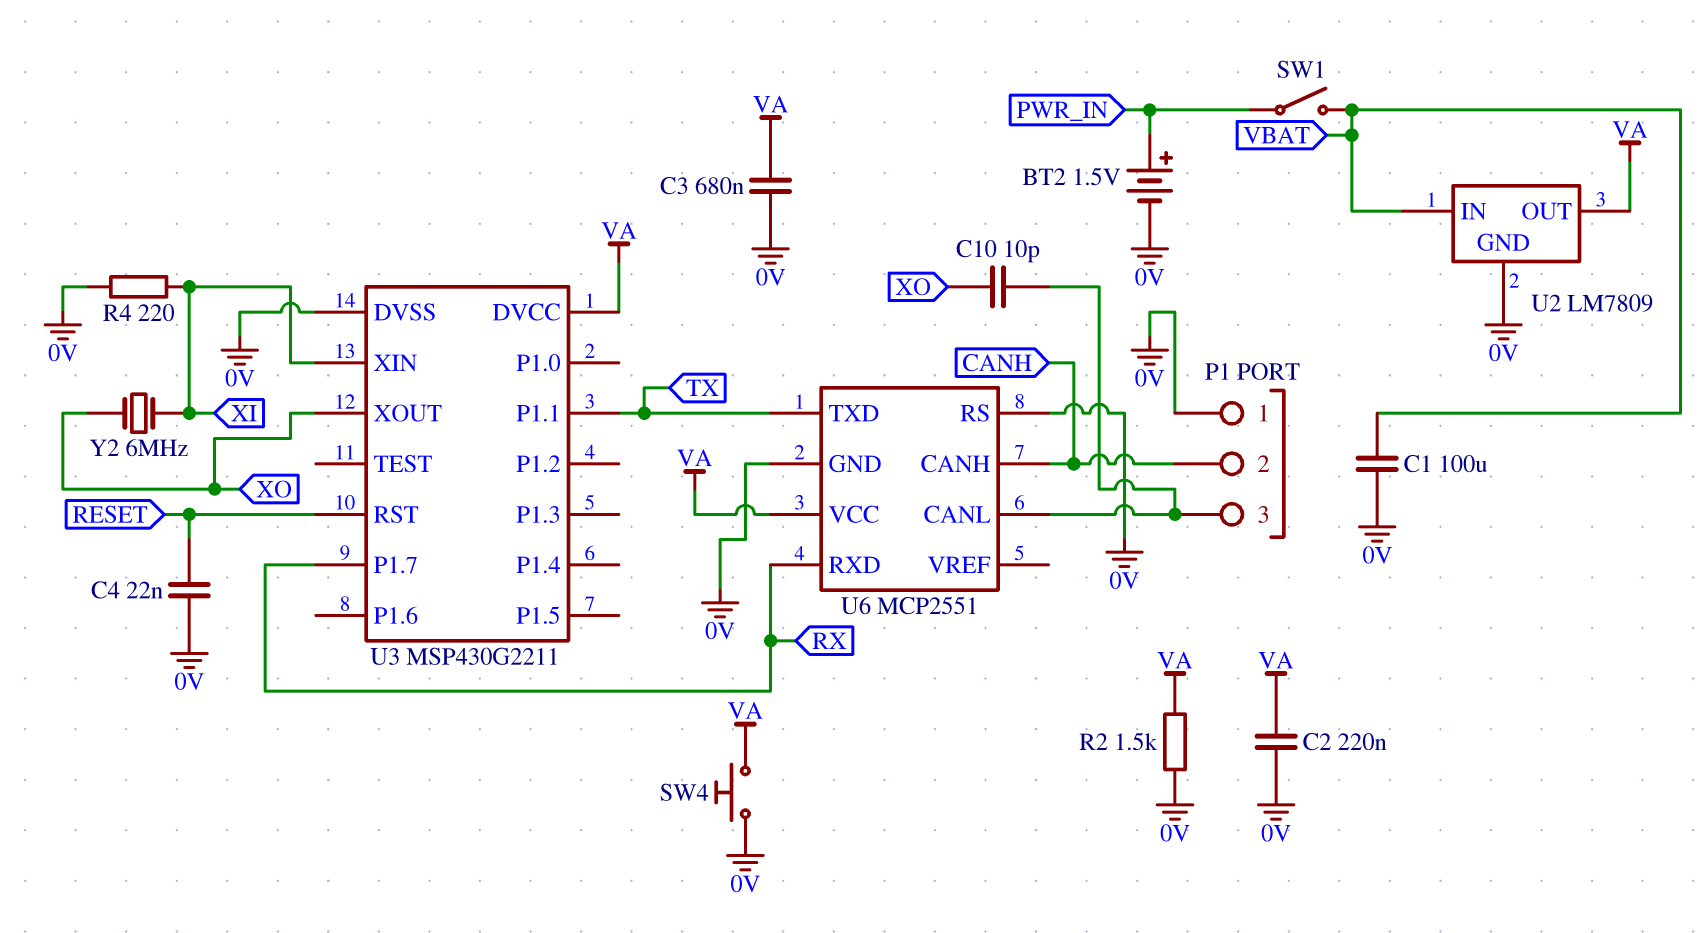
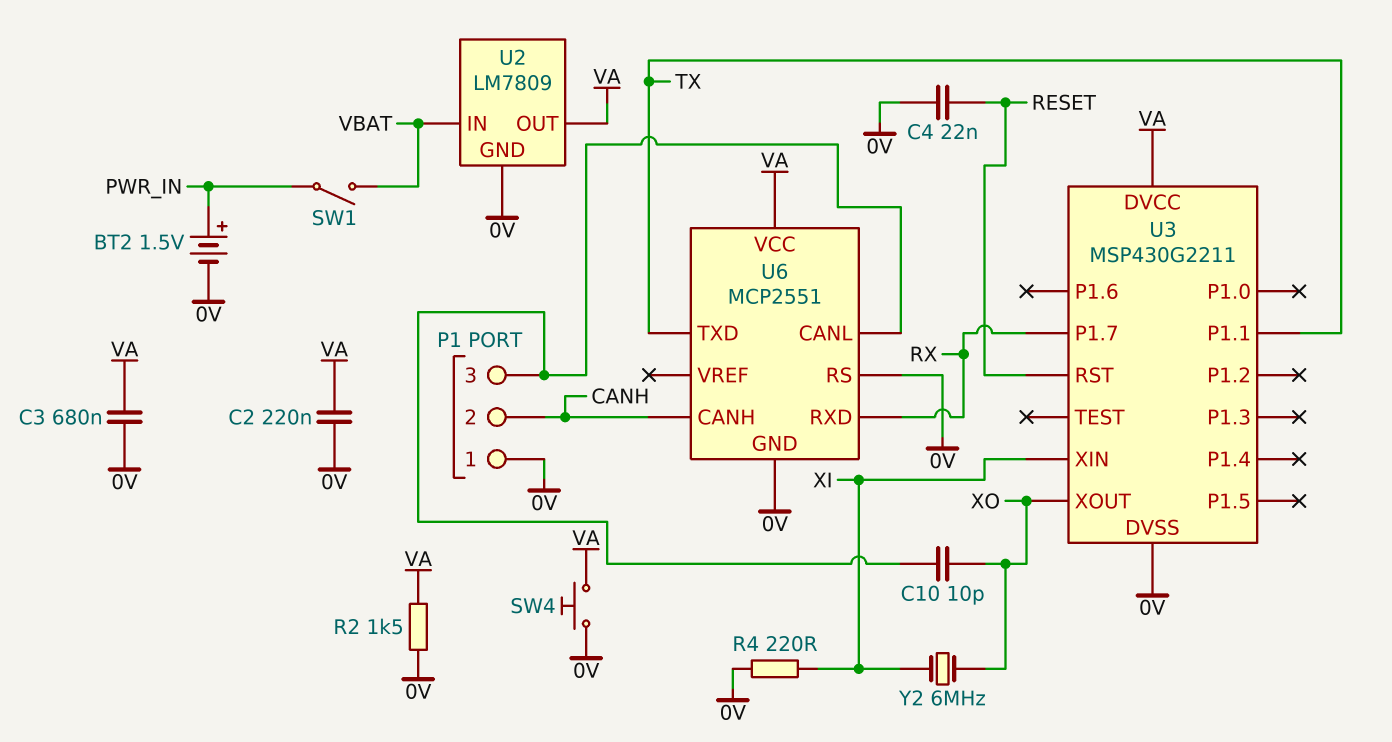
C1: 100uF (0V, VBAT) -> none

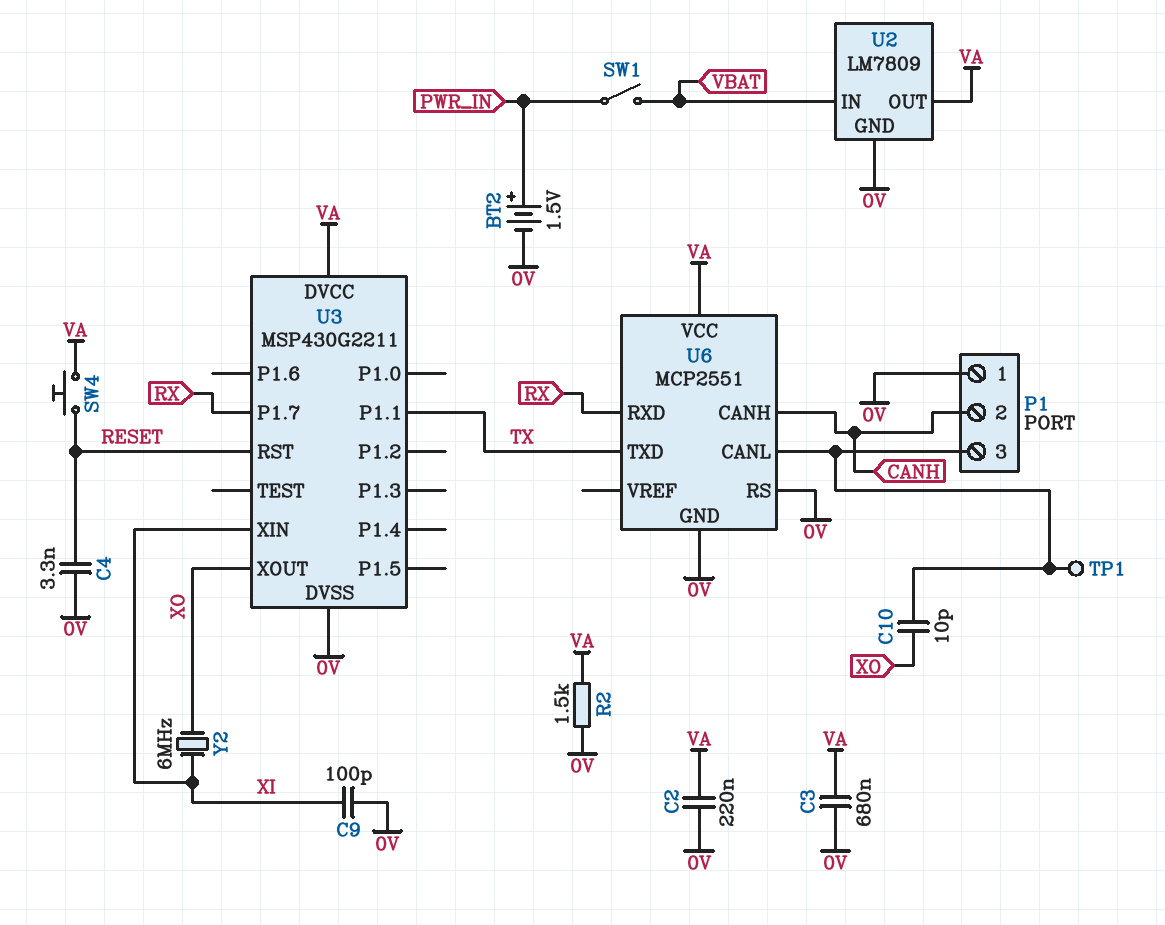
C4: 22nF (0V, RESET) -> 3.3nF (0V, RESET)
C9: none -> 100pF (0V, XI)
R4: 220 (0V, XI) -> none
SW4: button (0V, VA) -> button (RESET, VA)
TP1: none -> test point (P1/3)

